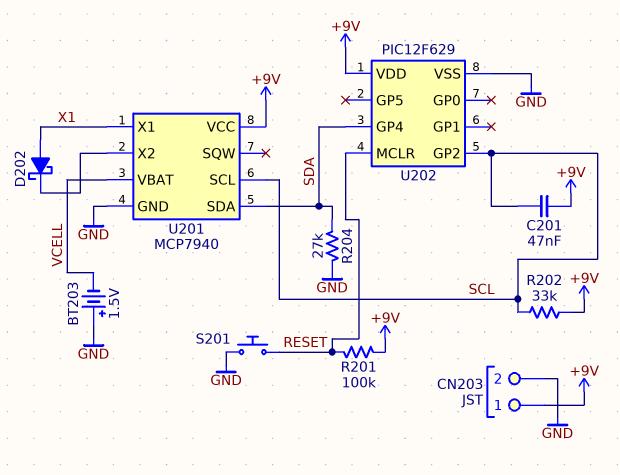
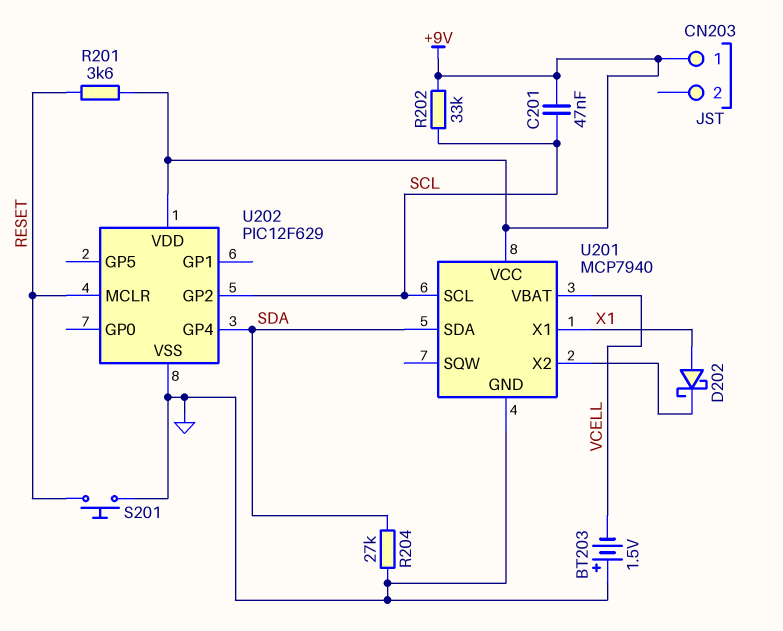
CN203 pin 2: GND -> none
R201: 100k (+9V, RESET) -> 3.6k (+9V, RESET)

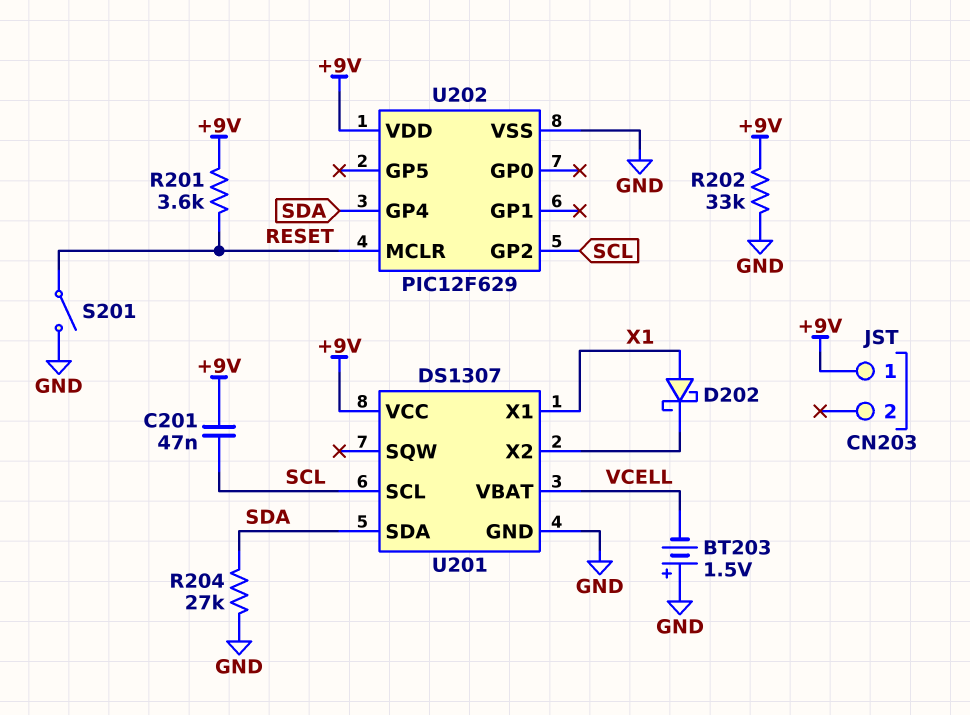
R202: 33k (+9V, SCL) -> 33k (+9V, GND)
S201: button (GND, RESET) -> switch (GND, RESET)
U201: MCP7940 -> DS1307

